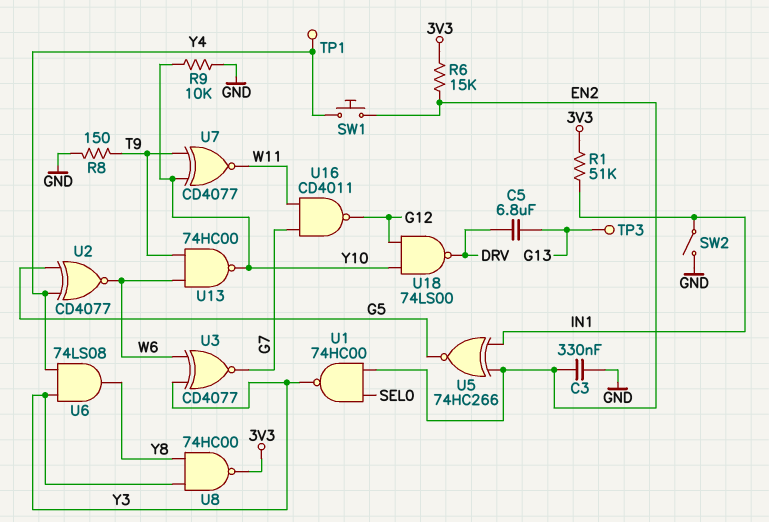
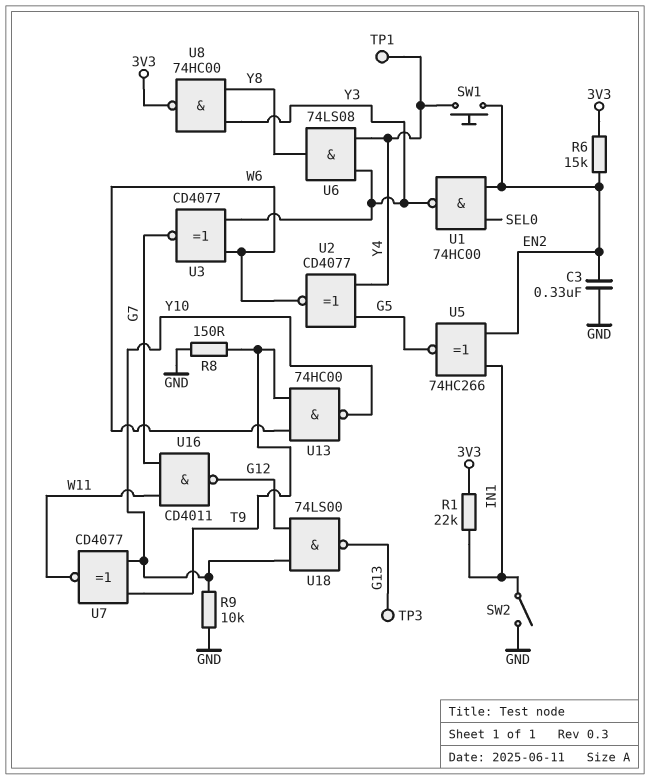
C5: 6.8uF (DRV, G13) -> none
R1: 51k (3V3, IN1) -> 22k (3V3, IN1)
U18: NAND 74LS00 (in G12, in Y10, out DRV) -> NAND 74LS00 (in G12, in Y10, out G13)

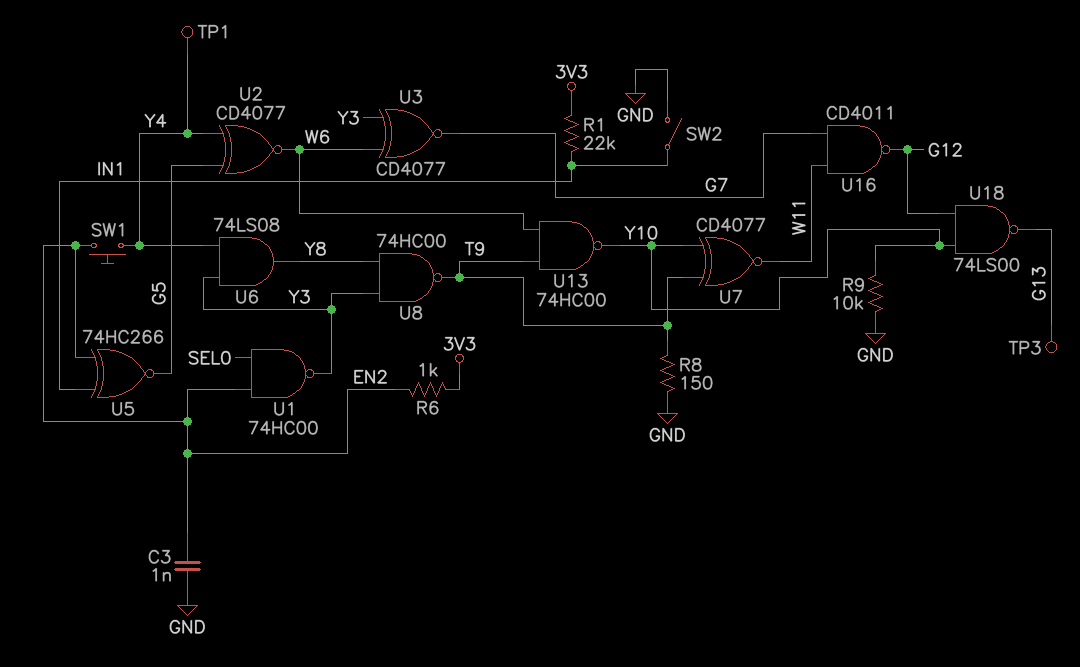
C3: 330nF (EN2, GND) -> 1nF (EN2, GND)
R6: 15k (3V3, EN2) -> 1k (3V3, EN2)
U8: NAND 74HC00 (in Y3, in Y8, out 3V3) -> NAND 74HC00 (in Y3, in Y8, out T9)

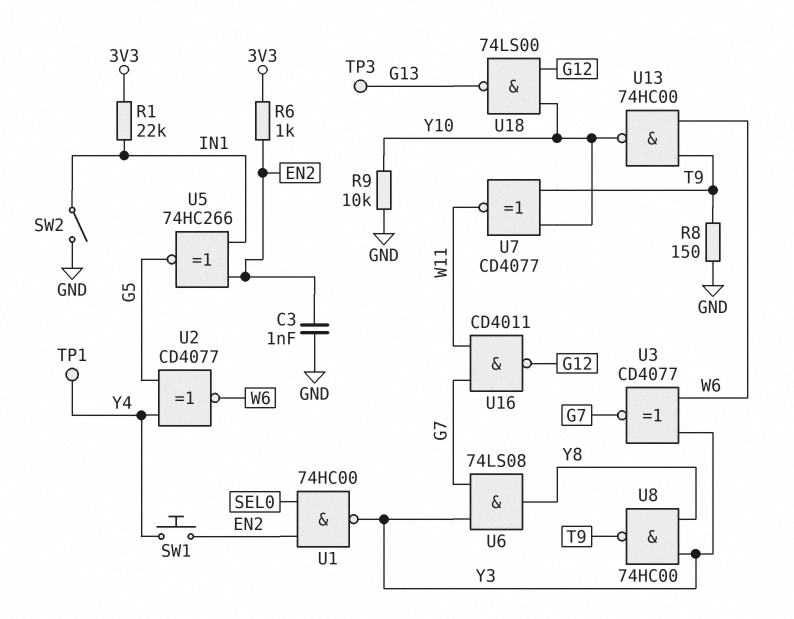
U6: AND 74LS08 (in Y3, in Y4, out Y8) -> AND 74LS08 (in G7, in Y3, out Y8)

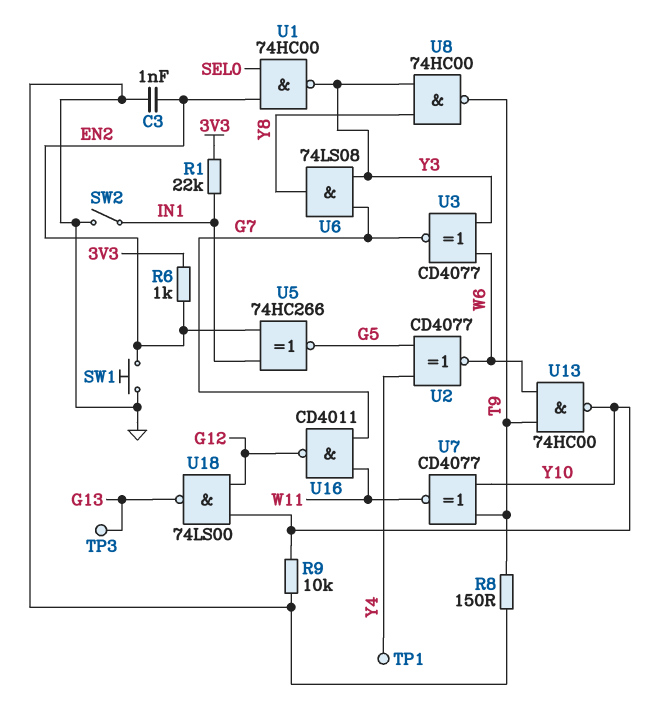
SW1: button (EN2, Y4) -> button (EN2, GND)

